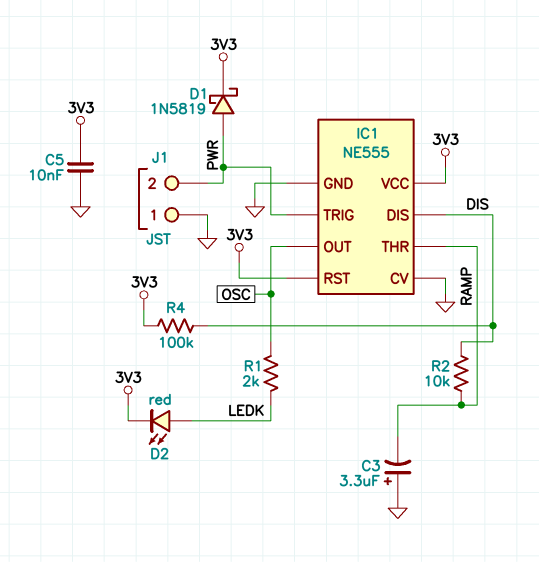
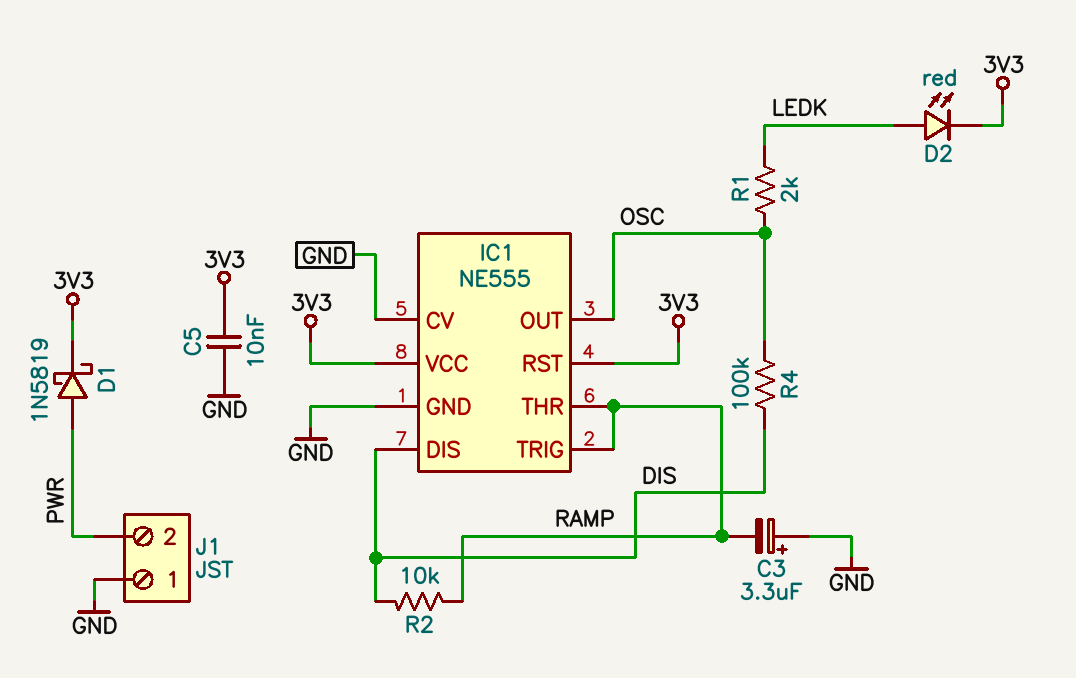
IC1 pin TRIG: PWR -> RAMP
R4: 100k (3V3, DIS) -> 100k (DIS, OSC)

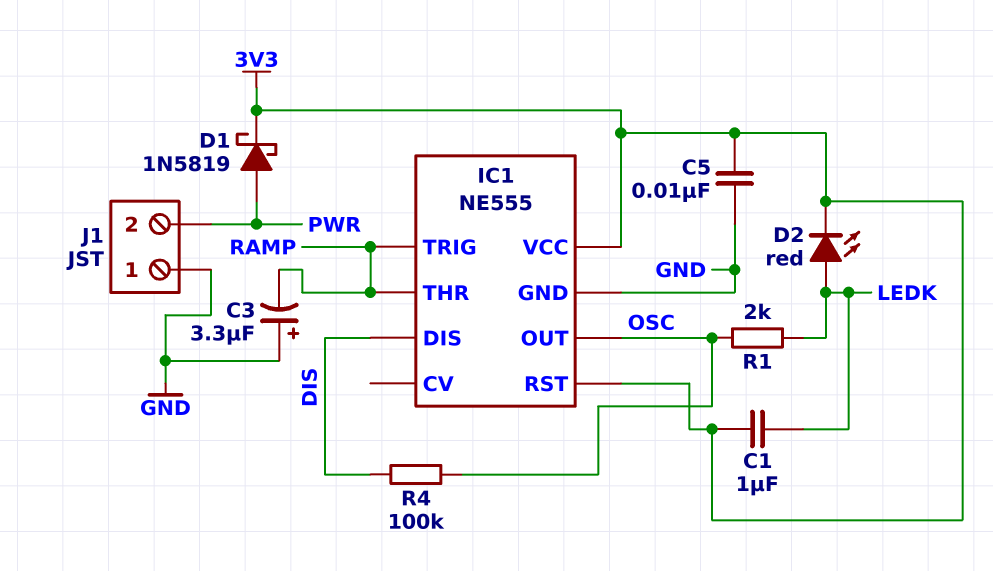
C1: none -> 1uF (3V3, LEDK)
IC1 pin CV: GND -> none
R2: 10k (DIS, RAMP) -> none

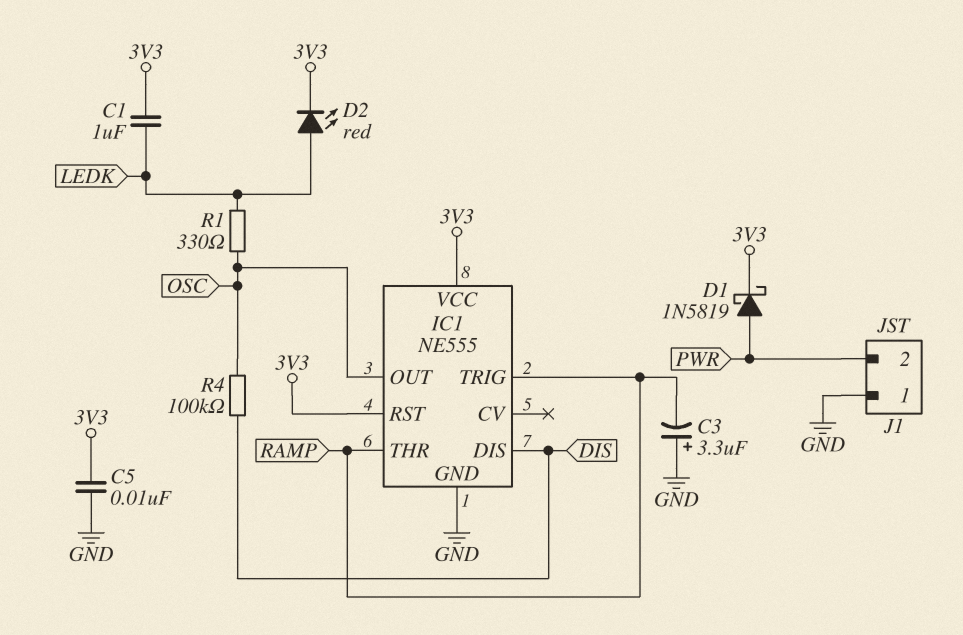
R1: 2k (LEDK, OSC) -> 330 (LEDK, OSC)

